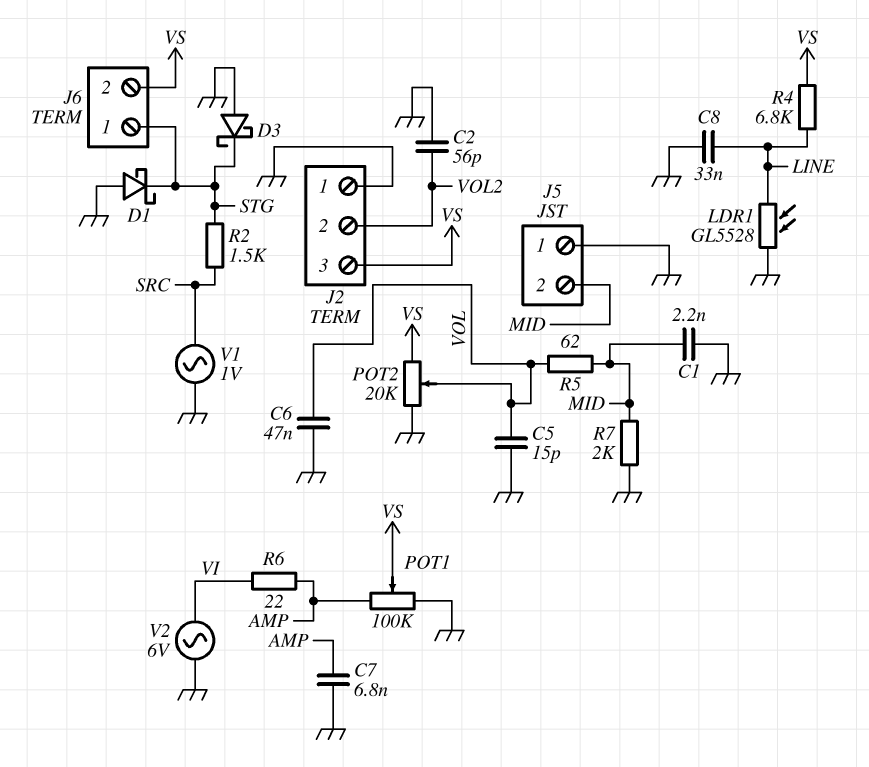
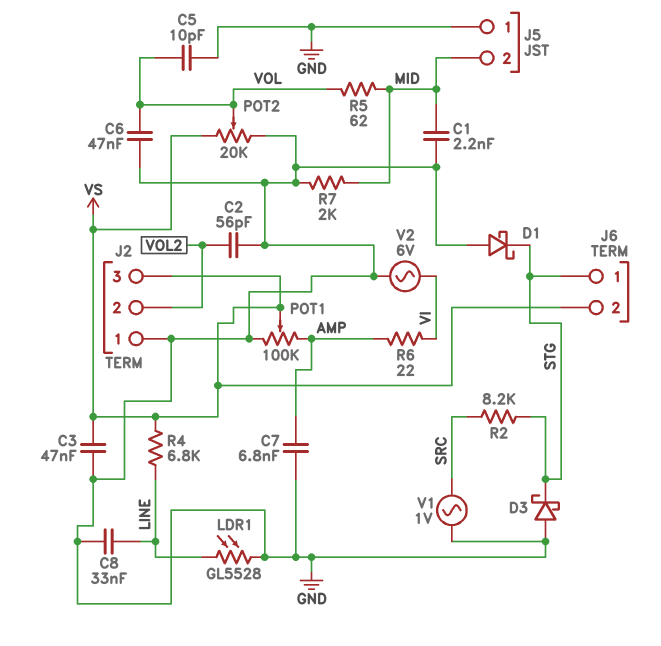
C3: none -> 47nF (GND, VS)
C5: 15pF (GND, VOL) -> 10pF (GND, VOL)
R2: 1.5k (SRC, STG) -> 8.2k (SRC, STG)

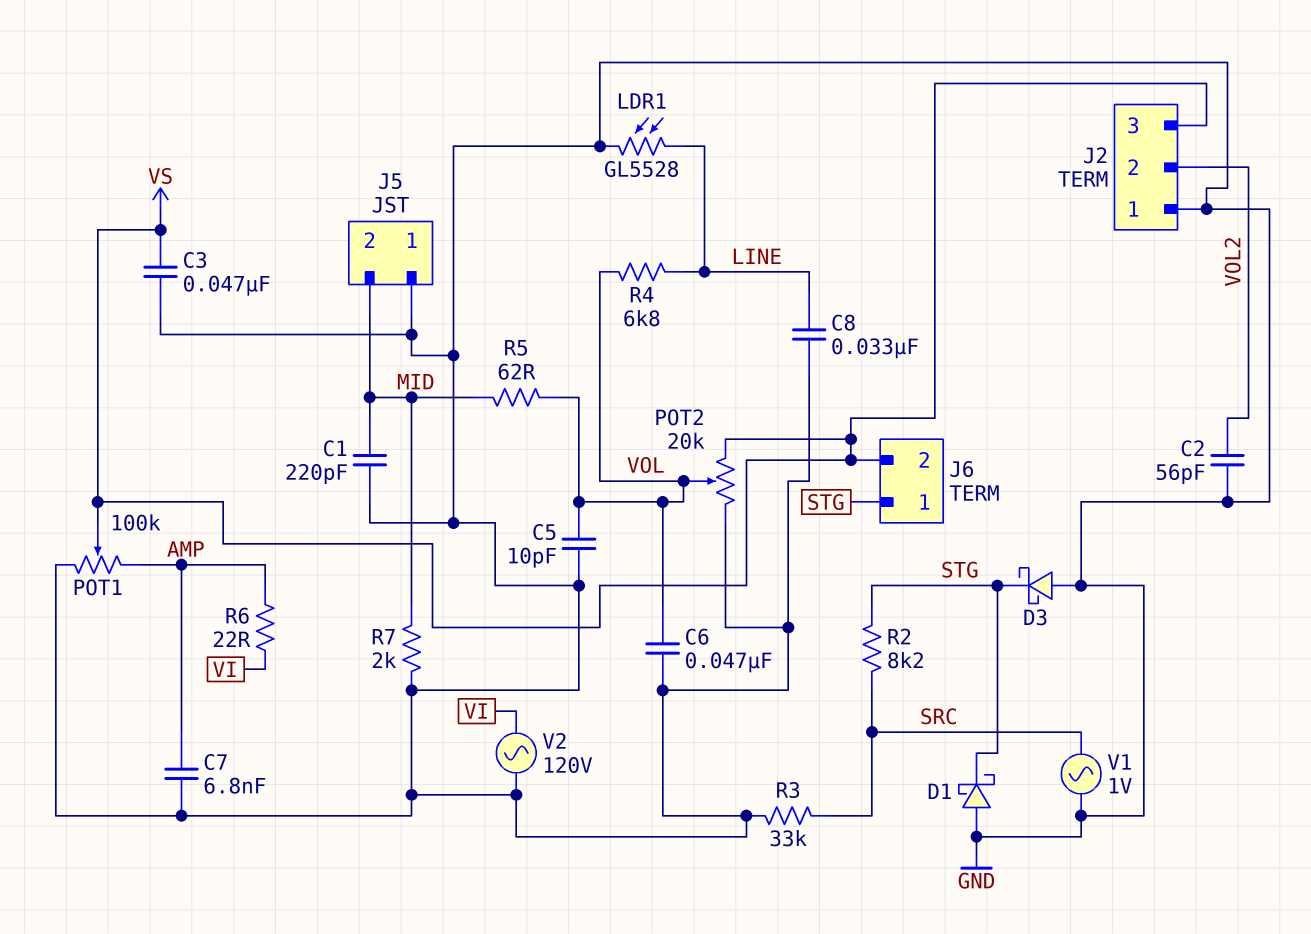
C1: 2.2nF (GND, MID) -> 220pF (GND, MID)
R3: none -> 33k (GND, SRC)
R4: 6.8k (LINE, VS) -> 6.8k (LINE, VOL)
V2: AC 6V (GND, VI) -> AC 120V (GND, VI)

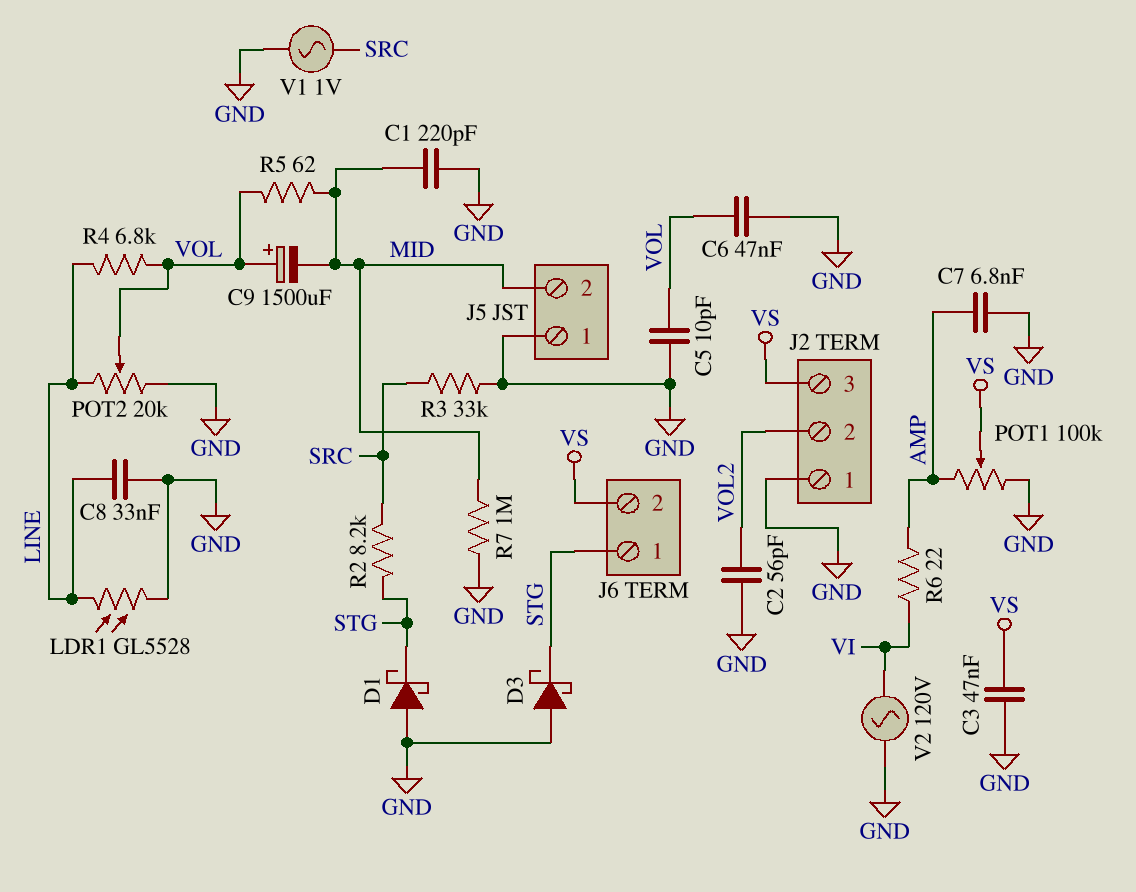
C9: none -> 1500uF (plus VOL, minus MID)
POT2: 20k (GND, VS, wiper VOL) -> 20k (GND, LINE, wiper VOL)
R7: 2k (GND, MID) -> 1M (GND, MID)

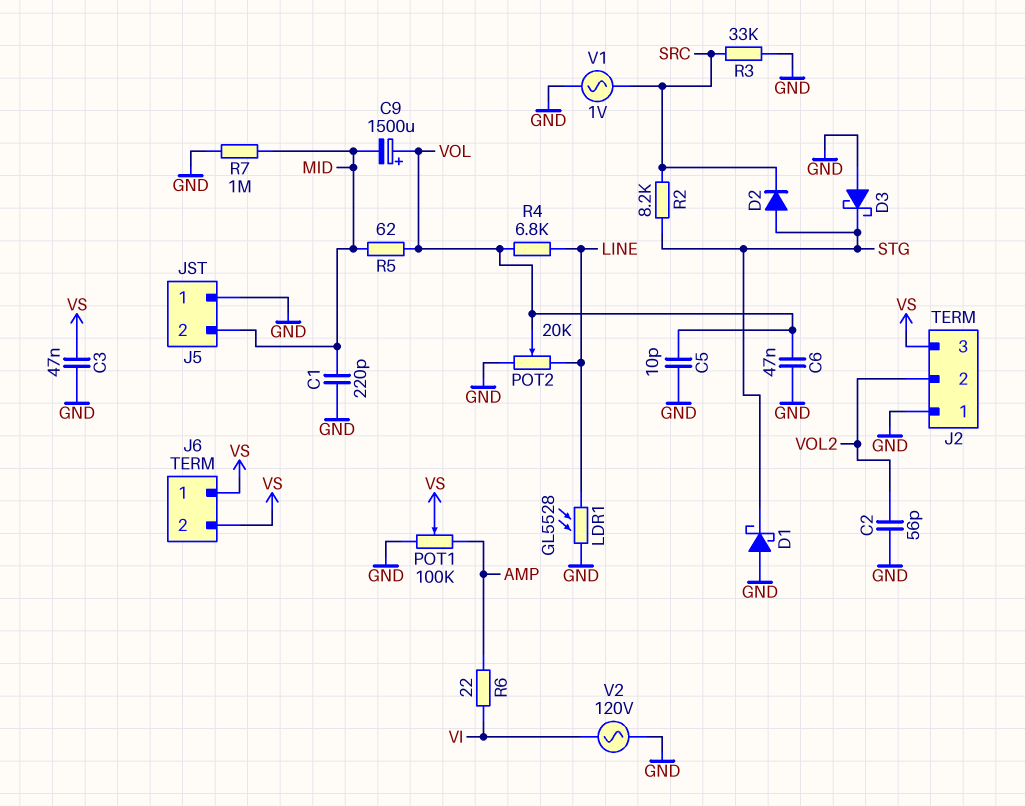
C7: 6.8nF (AMP, GND) -> none
C8: 33nF (GND, LINE) -> none
D2: none -> diode (A STG, K SRC)
J6 pin 1: STG -> VS

